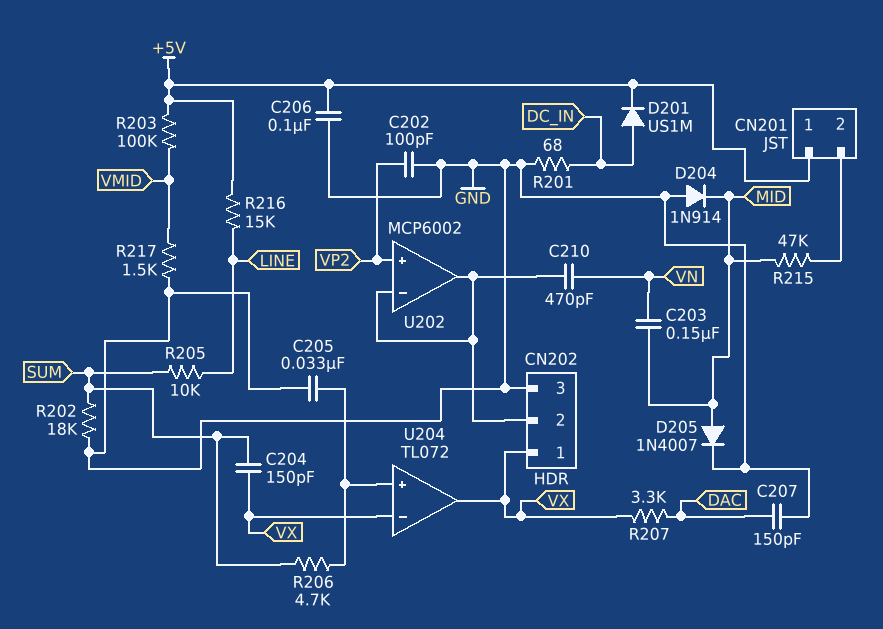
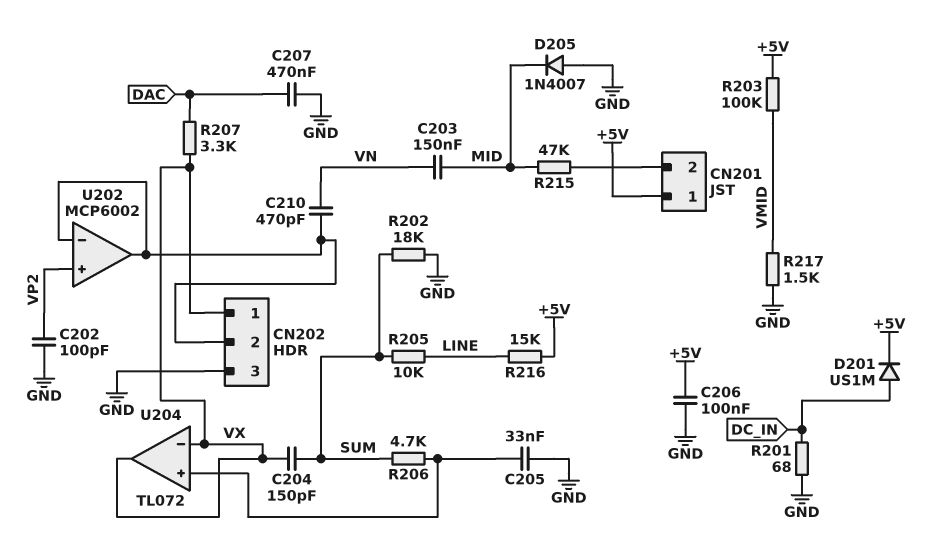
C207: 150pF (DAC, GND) -> 470nF (DAC, GND)
D204: diode 1N914 (A GND, K MID) -> none
D205: diode 1N4007 (A MID, K GND) -> diode 1N4007 (A GND, K MID)

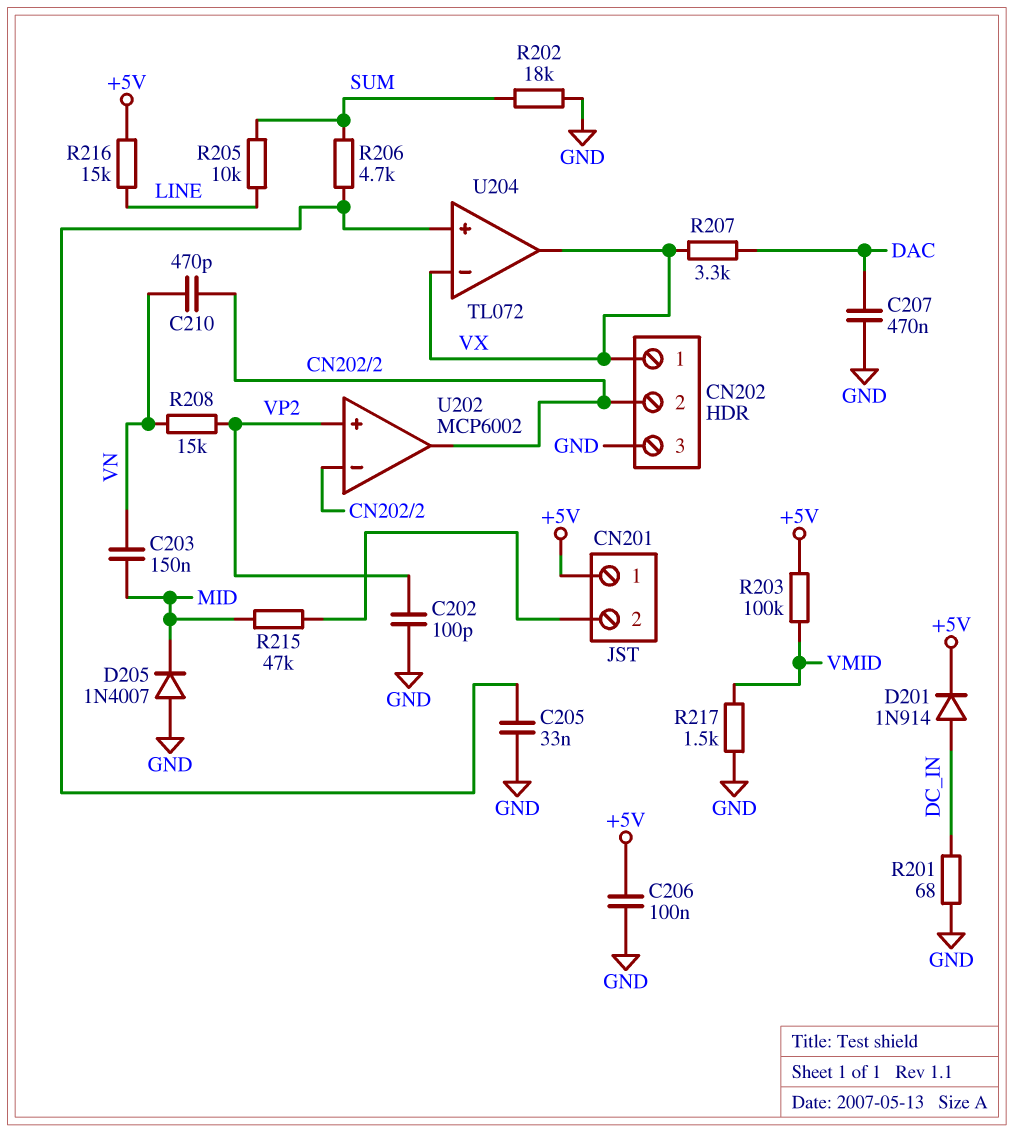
C204: 150pF (SUM, VX) -> none
D201: diode US1M (A DC_IN, K +5V) -> diode 1N914 (A DC_IN, K +5V)
R208: none -> 15k (VN, VP2)

